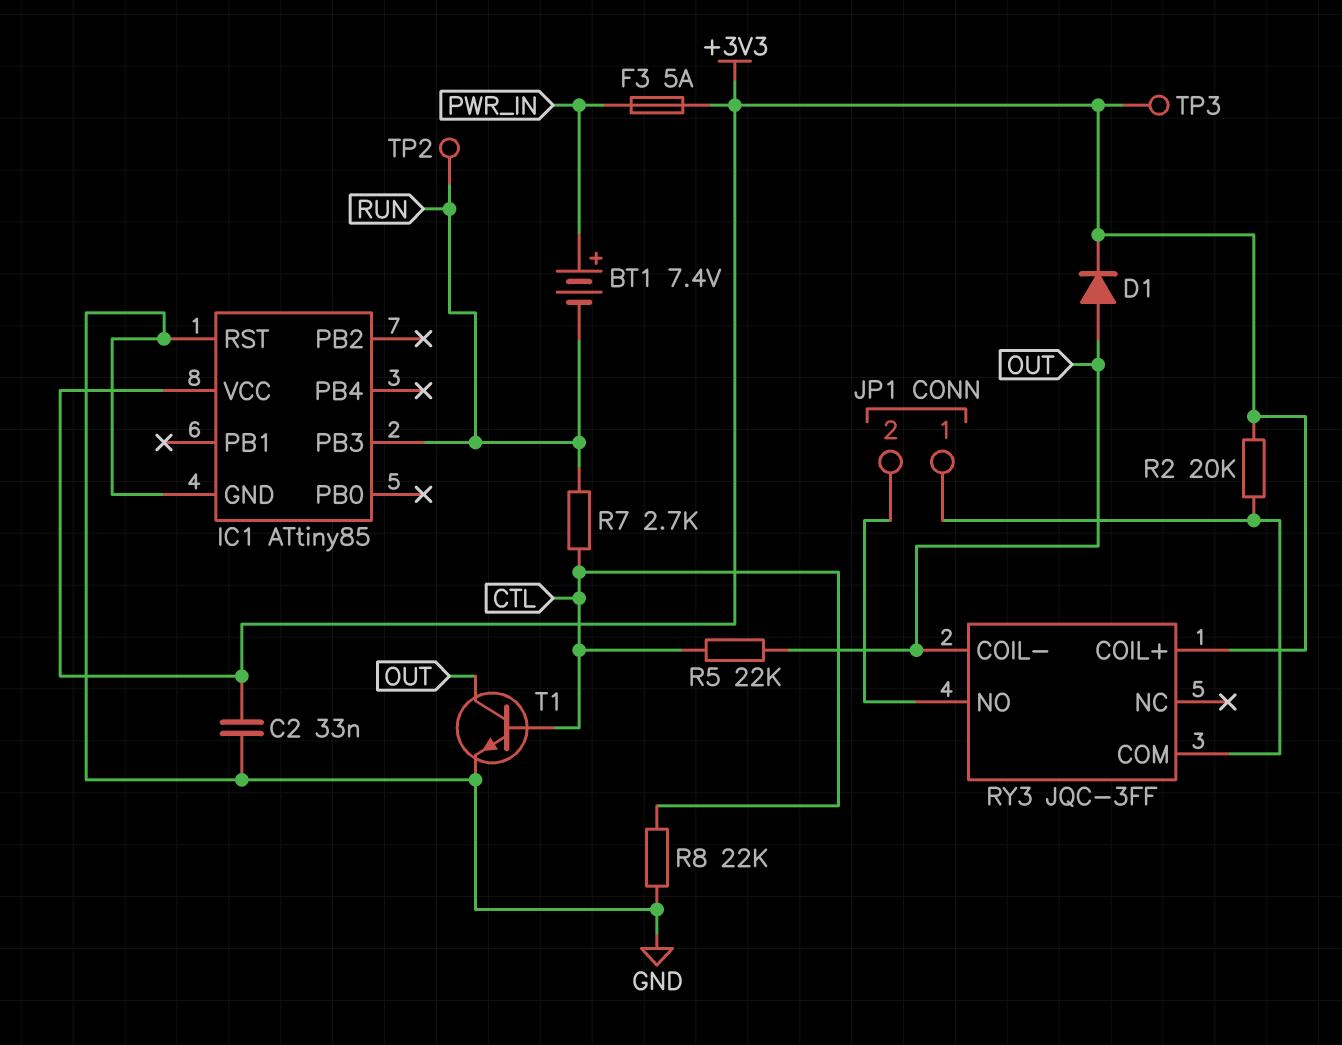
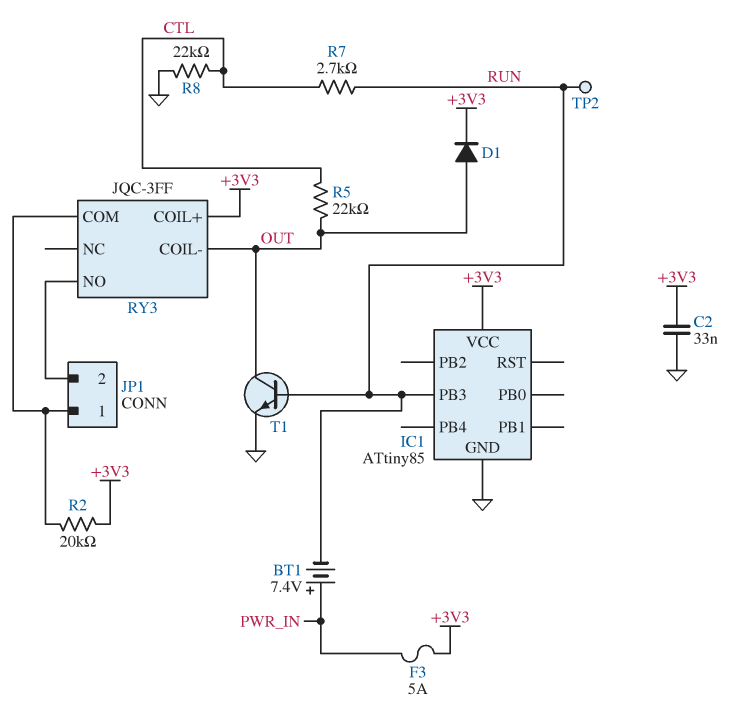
IC1 pin RST: GND -> none
T1: NPN (B CTL, C OUT, E GND) -> NPN (B RUN, C OUT, E GND)
TP3: test point (+3V3) -> none

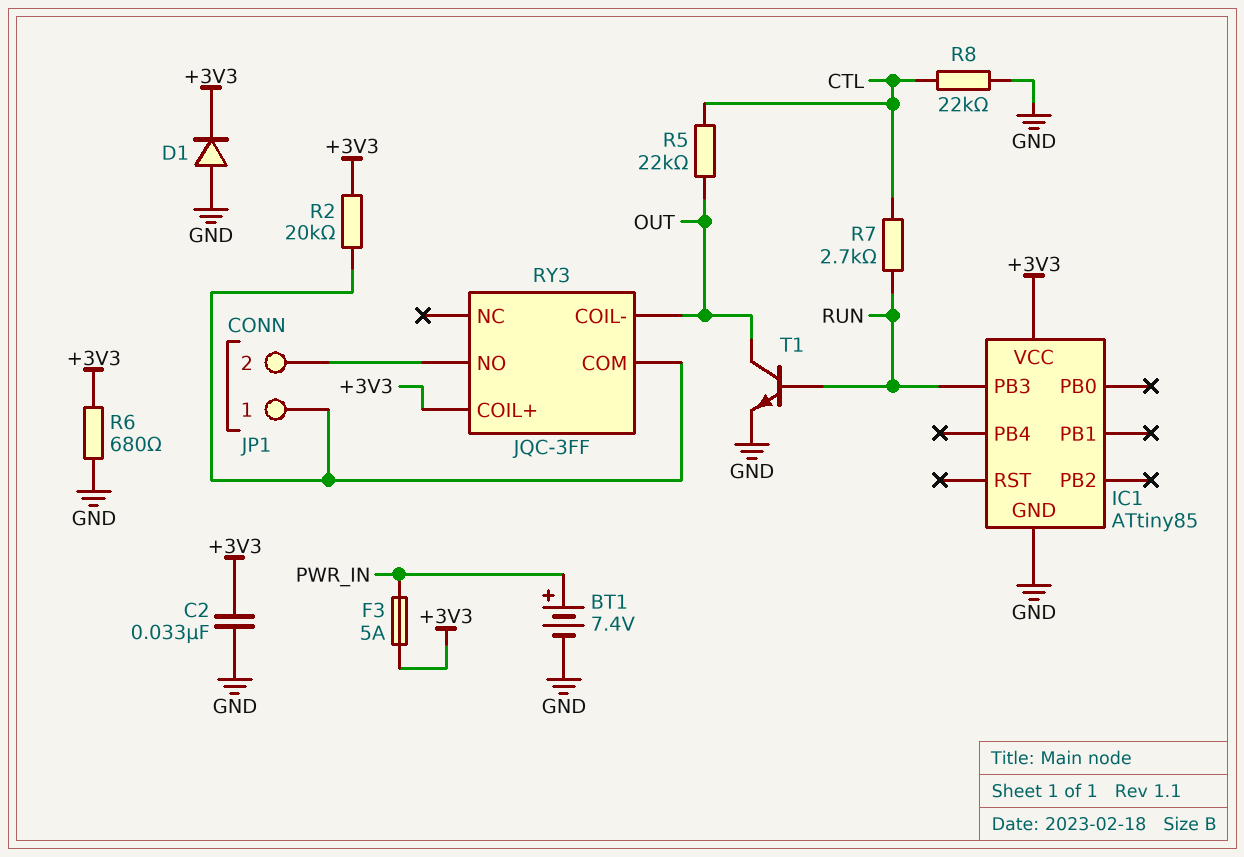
BT1: 7.4V (plus PWR_IN, minus RUN) -> 7.4V (plus PWR_IN, minus GND)
D1: diode (A OUT, K +3V3) -> diode (A GND, K +3V3)
R6: none -> 680 (+3V3, GND)
TP2: test point (RUN) -> none

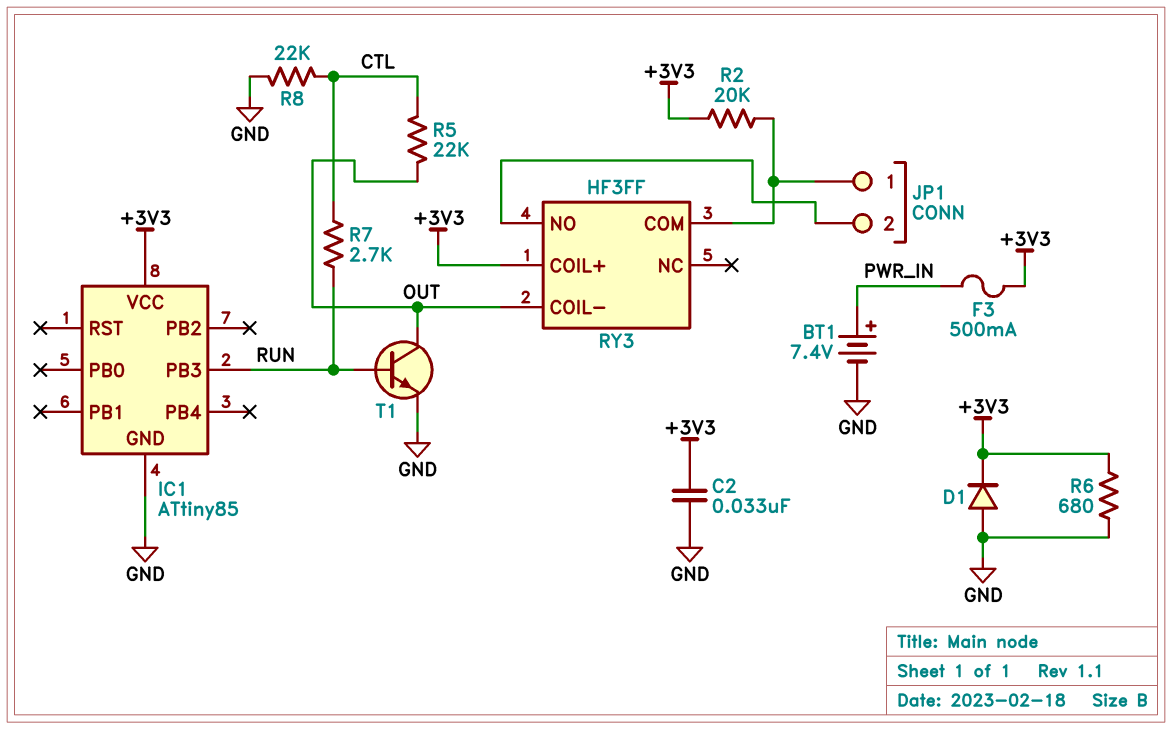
F3: 5A (+3V3, PWR_IN) -> 500mA (+3V3, PWR_IN)
RY3: JQC-3FF -> HF3FF

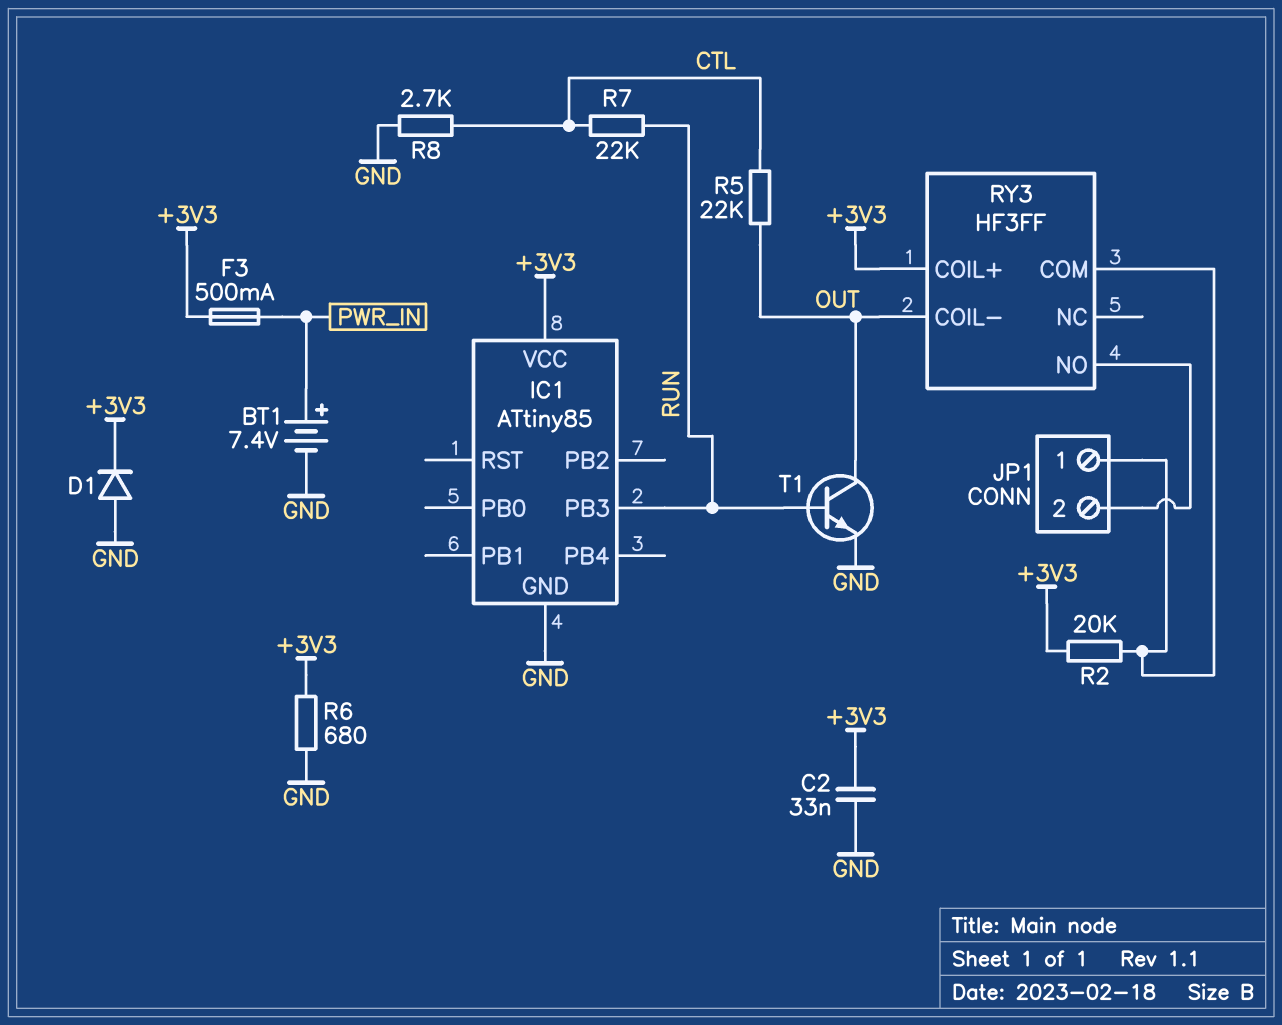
R7: 2.7k (CTL, RUN) -> 22k (CTL, RUN)
R8: 22k (CTL, GND) -> 2.7k (CTL, GND)

